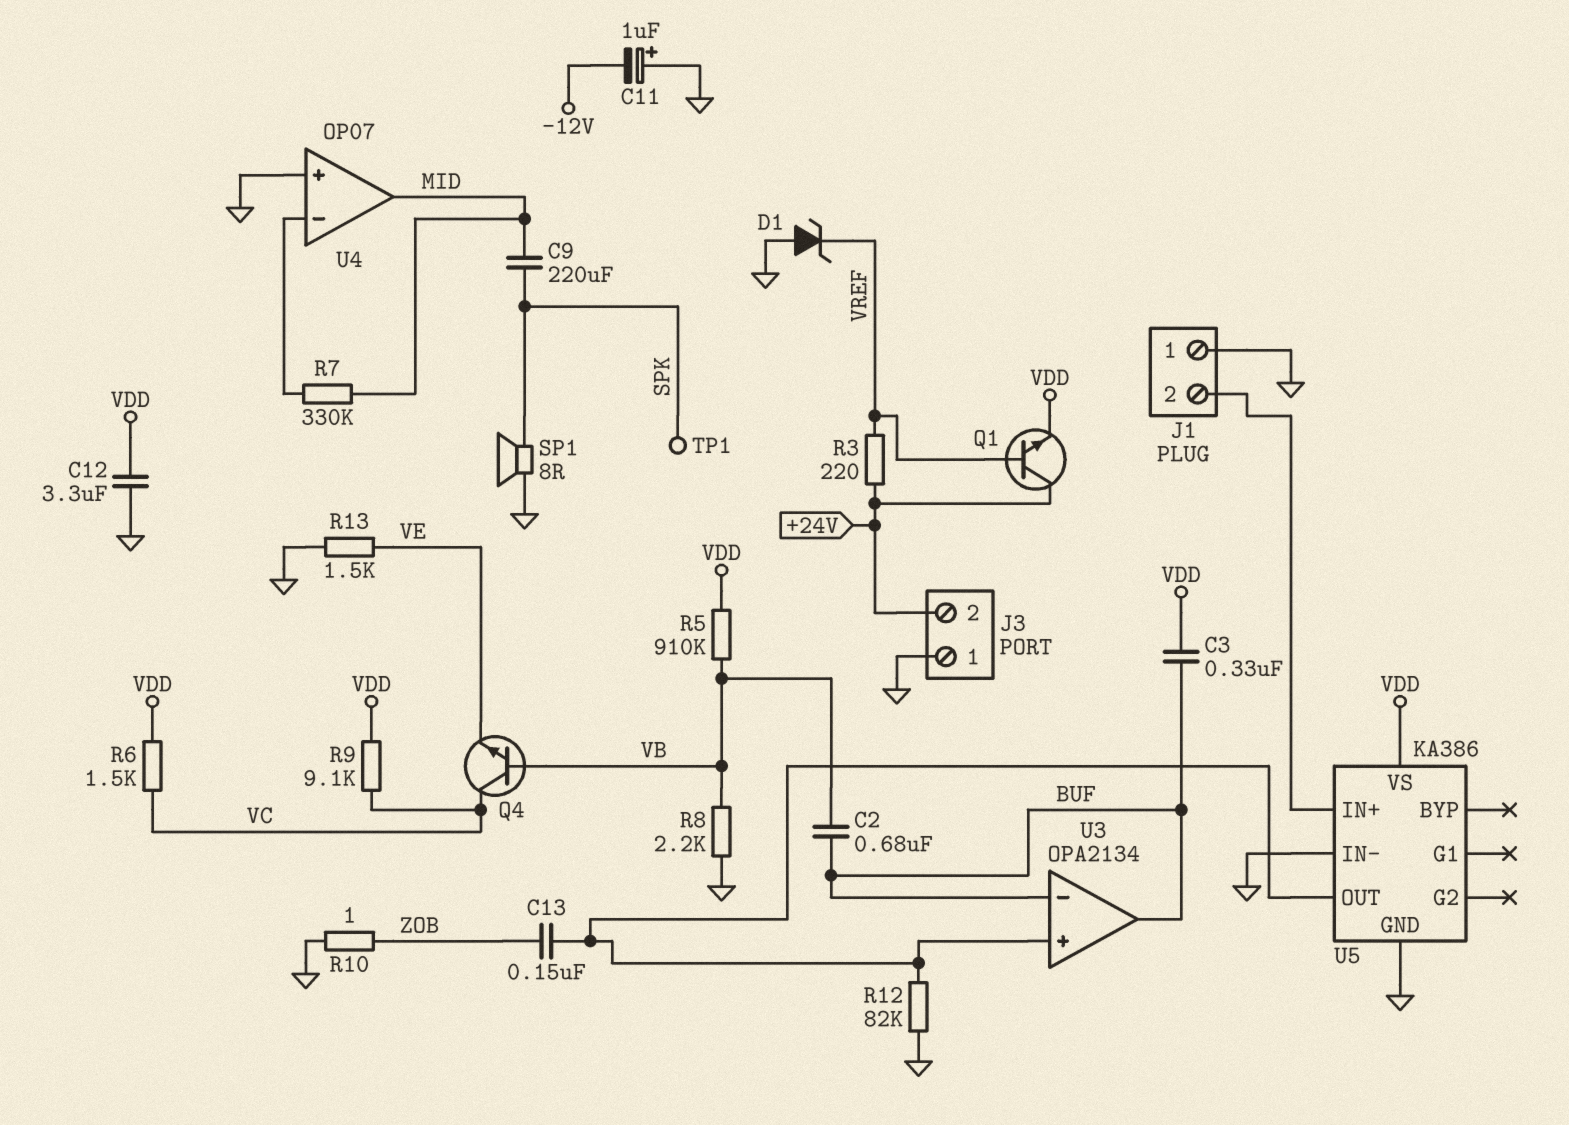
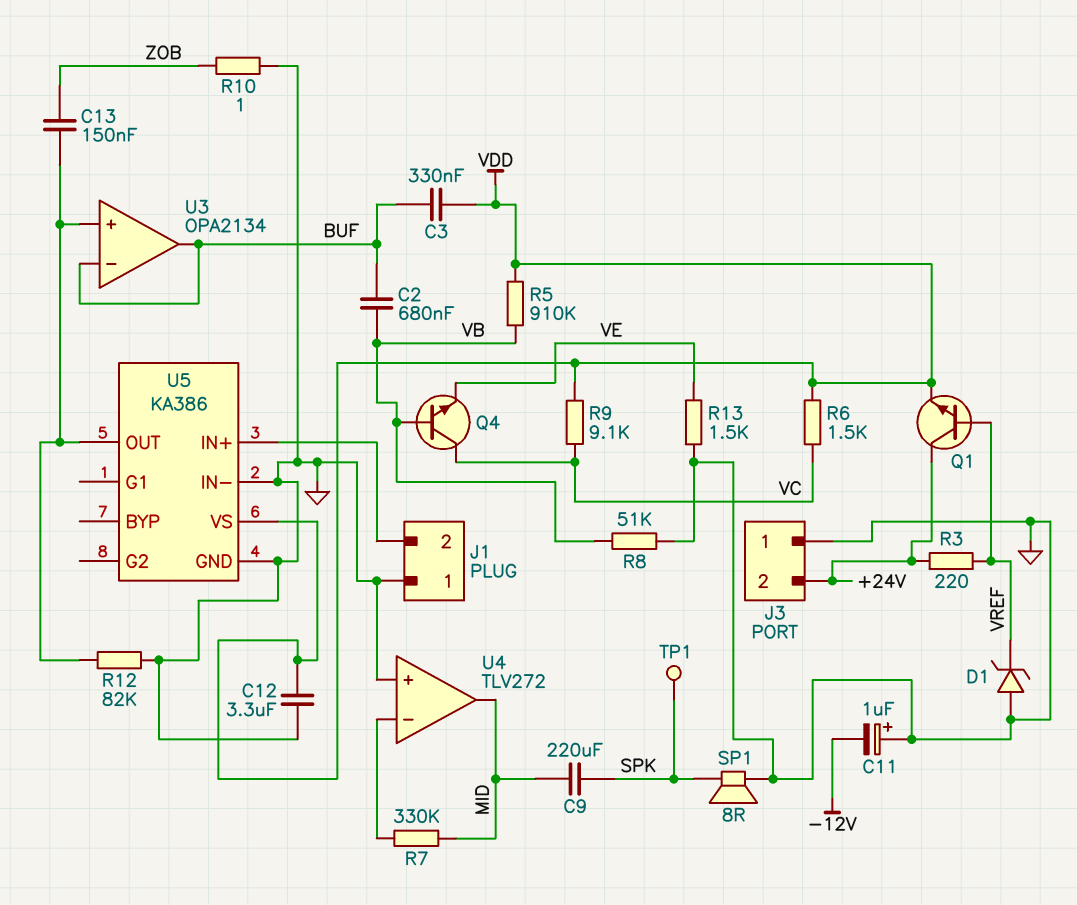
R8: 2.2k (GND, VB) -> 51k (GND, VB)
U4: OP07 -> TLV272

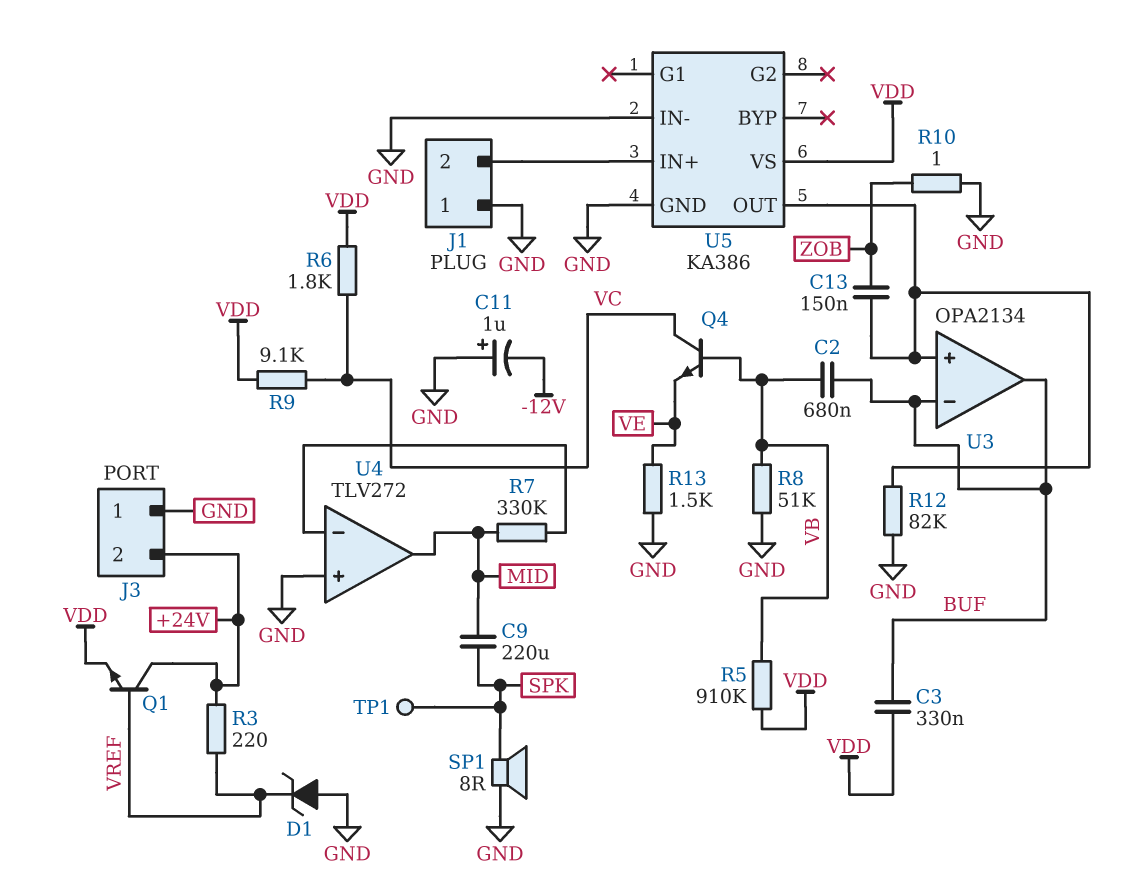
C12: 3.3uF (GND, VDD) -> none
R6: 1.5k (VC, VDD) -> 1.8k (VC, VDD)

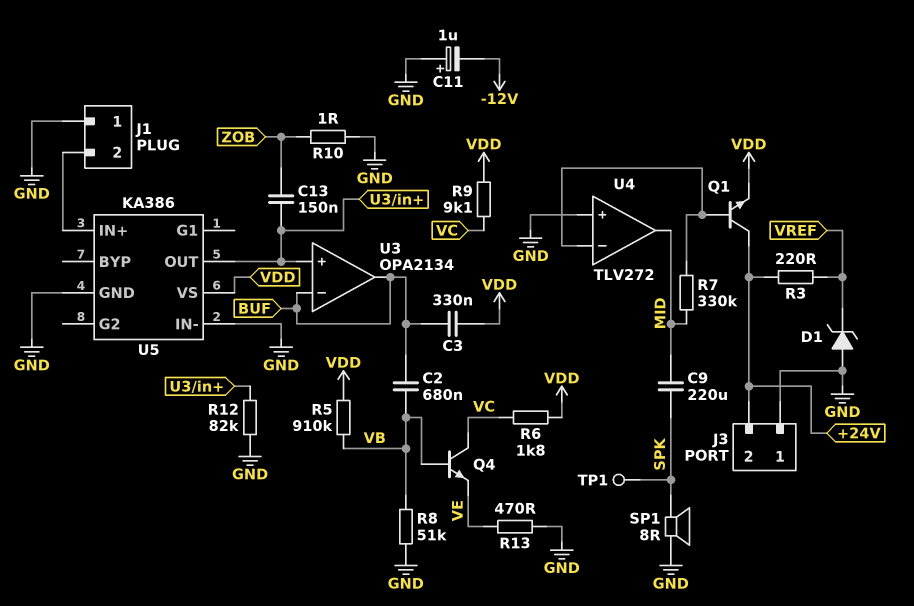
Q1: NPN (B VREF, C +24V, E VDD) -> NPN (B U4/in-, C +24V, E VDD)
R13: 1.5k (GND, VE) -> 470 (GND, VE)

